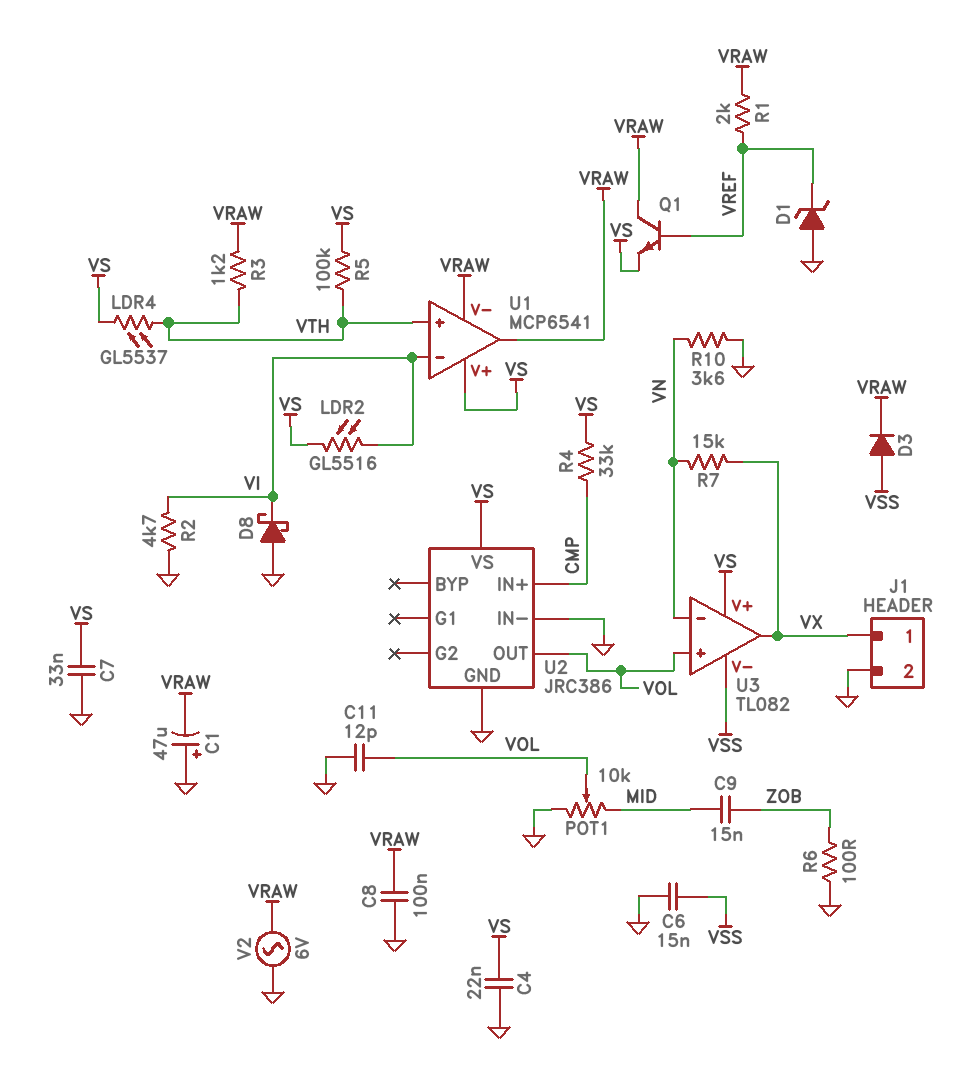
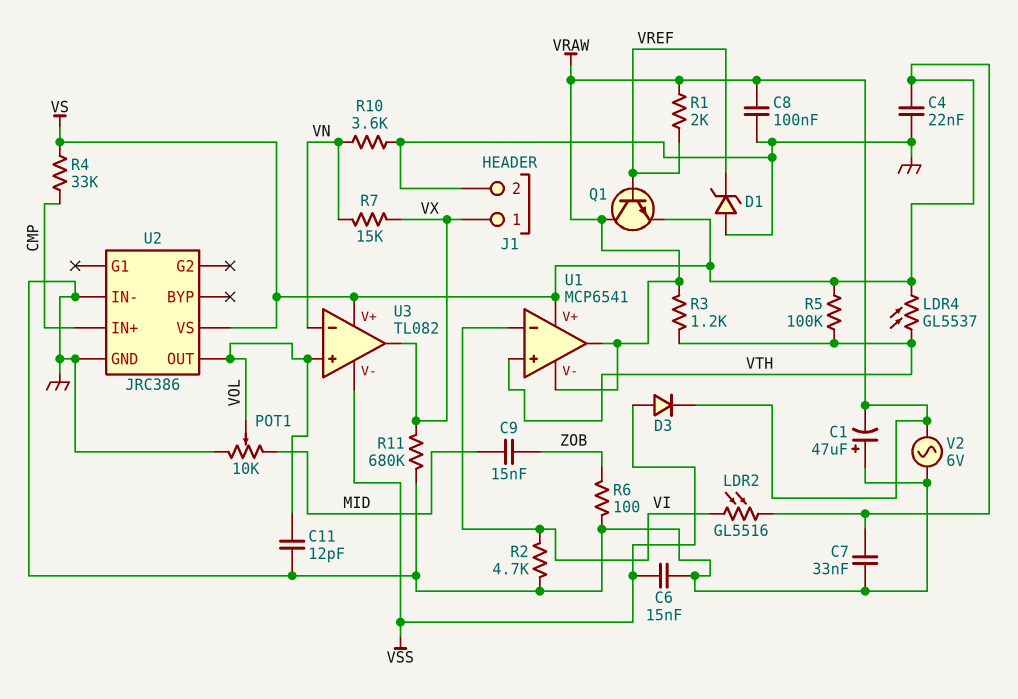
D8: schottky (A GND, K VI) -> none
R11: none -> 680k (GND, VX)

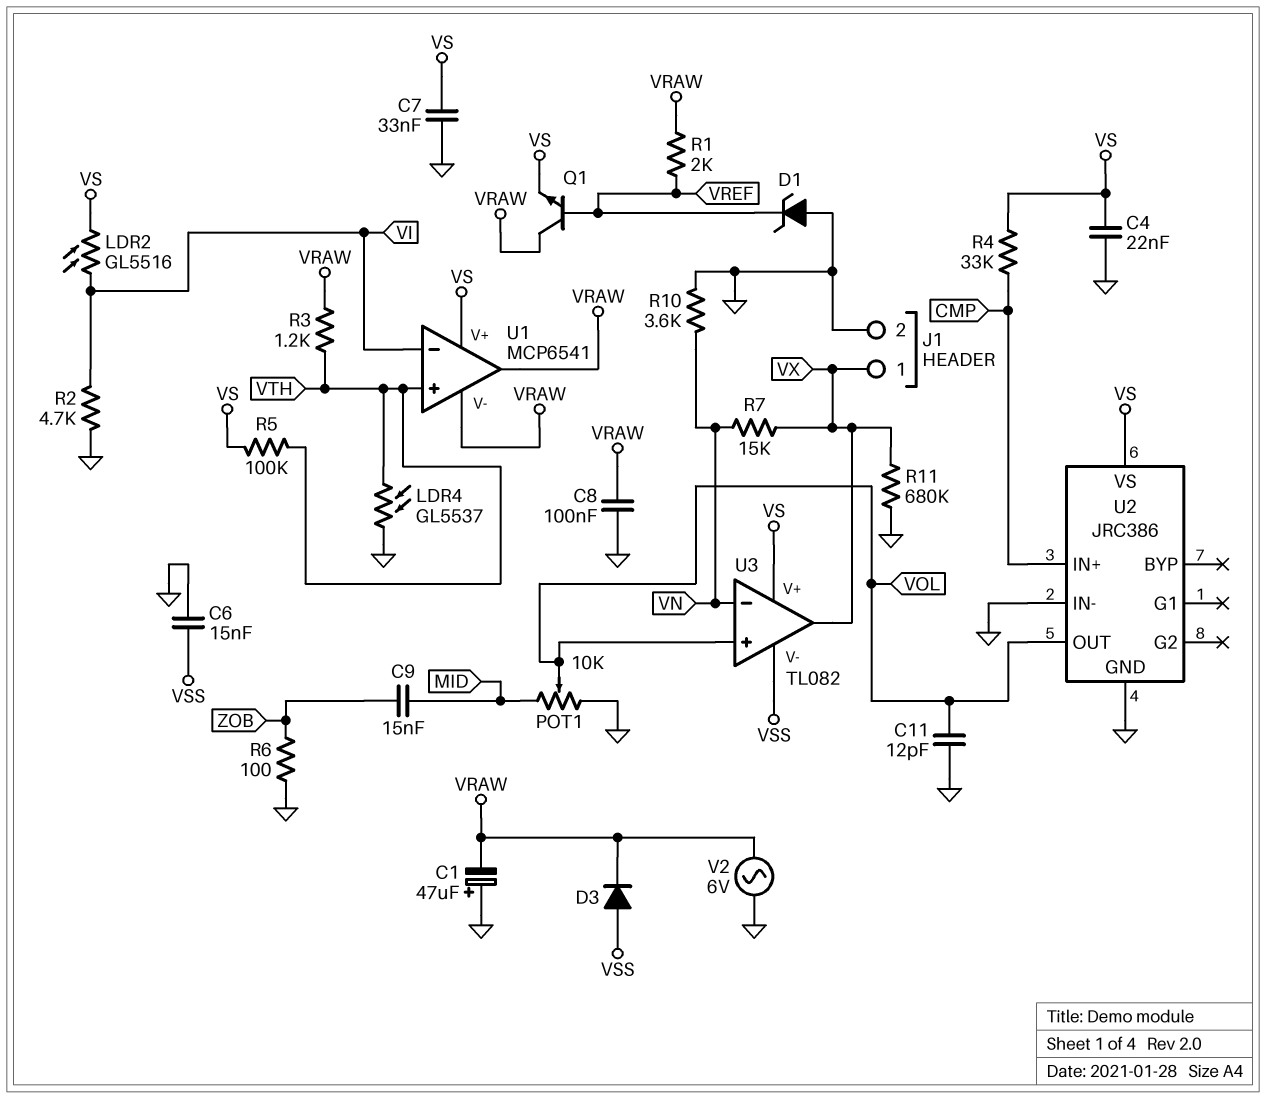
LDR4: GL5537 (VS, VTH) -> GL5537 (GND, VTH)

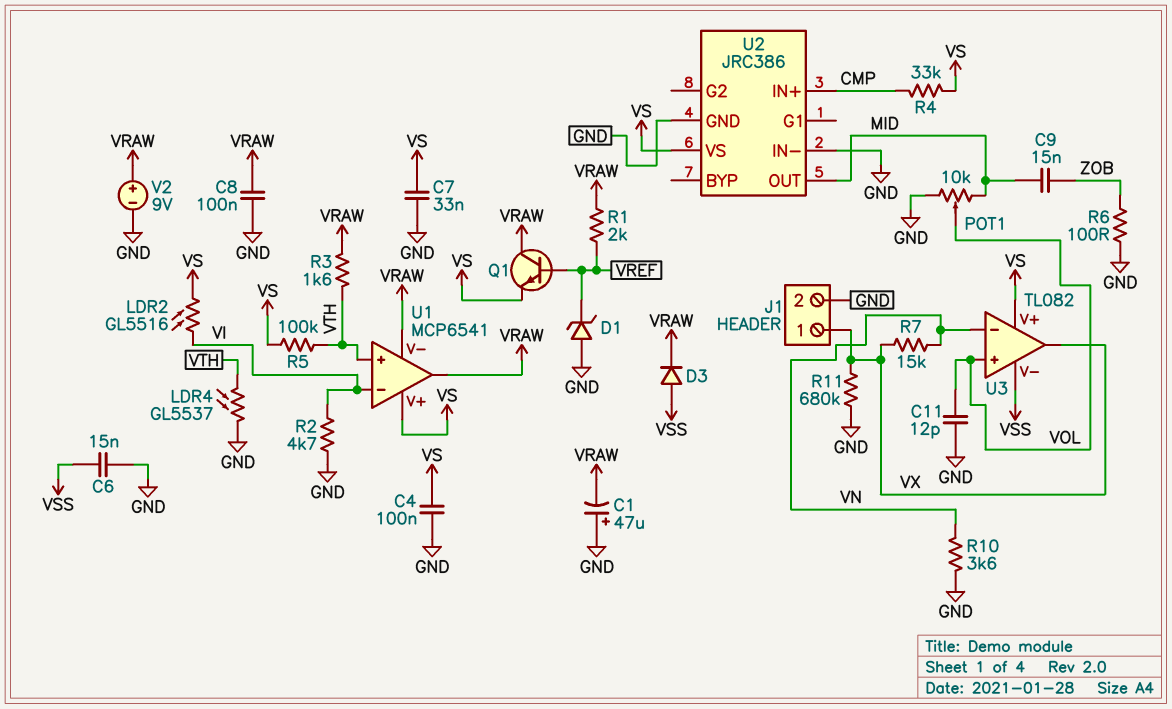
C4: 22nF (GND, VS) -> 100nF (GND, VS)
R3: 1.2k (VRAW, VTH) -> 1.6k (VRAW, VTH)
U2 pin OUT: VOL -> MID
V2: AC 6V (GND, VRAW) -> 9V (plus VRAW, minus GND)

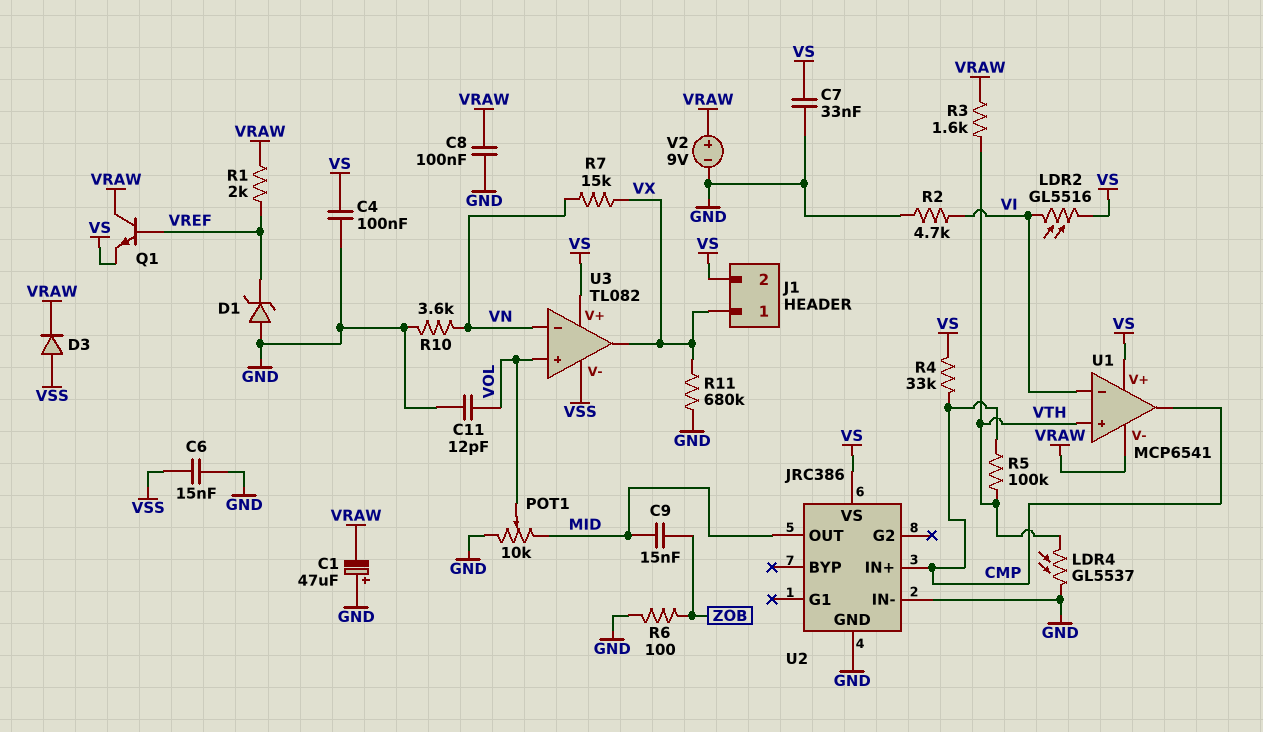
J1 pin 2: GND -> VS
R5: 100k (VS, VTH) -> 100k (CMP, VTH)
U1 pin out: VRAW -> CMP

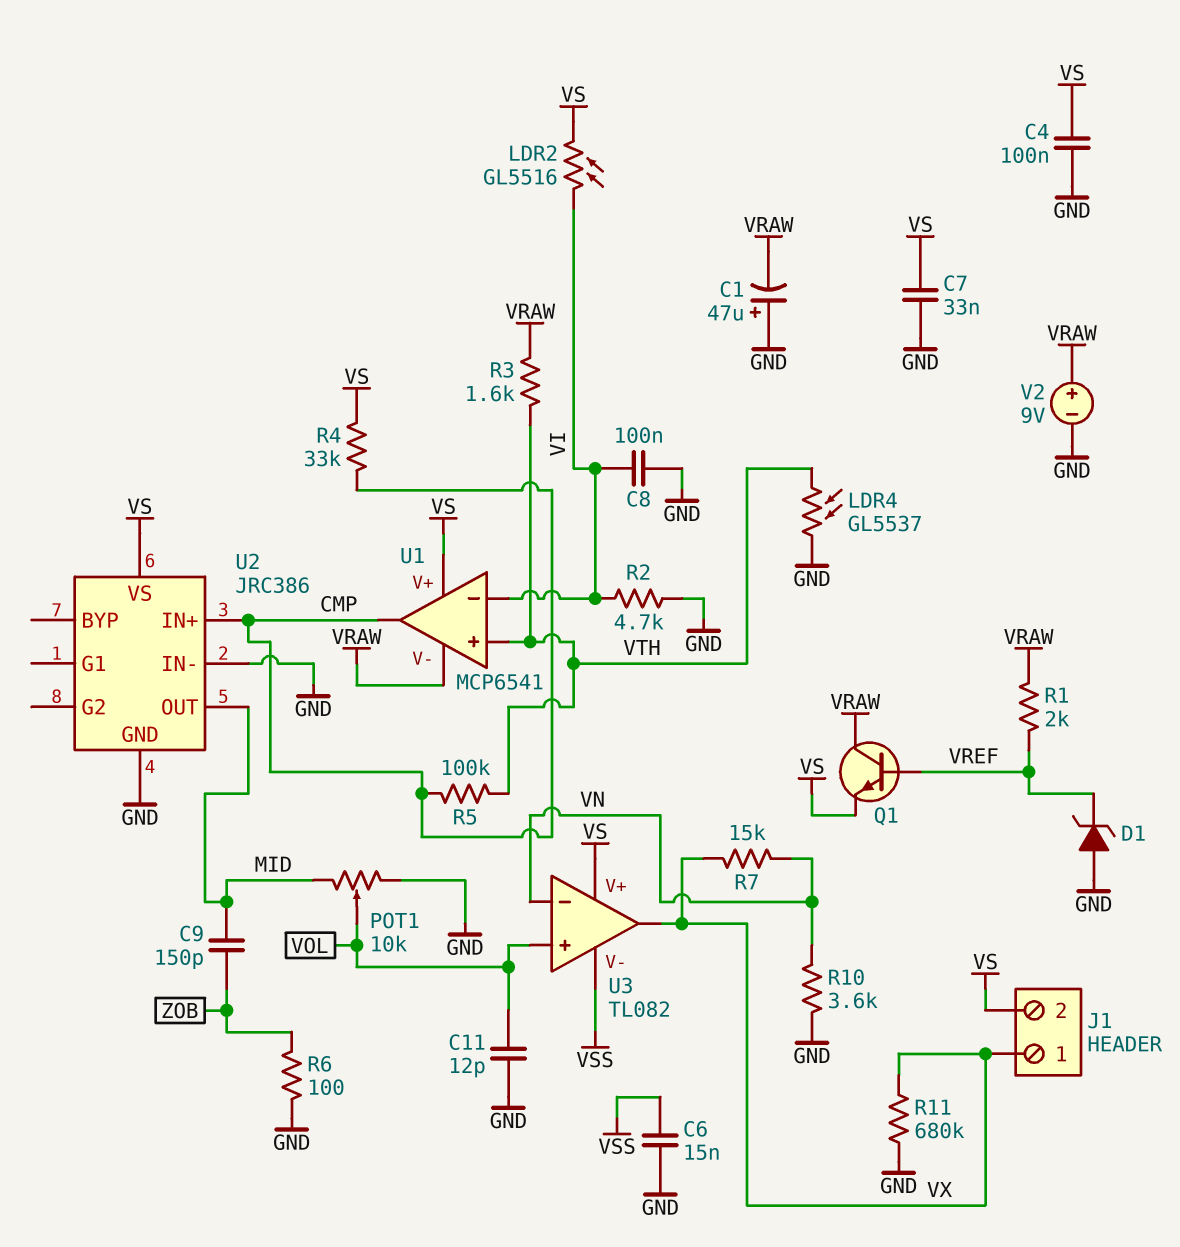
C8: 100nF (GND, VRAW) -> 100nF (GND, VI)
C9: 15nF (MID, ZOB) -> 150pF (MID, ZOB)
D3: diode (A VSS, K VRAW) -> none

